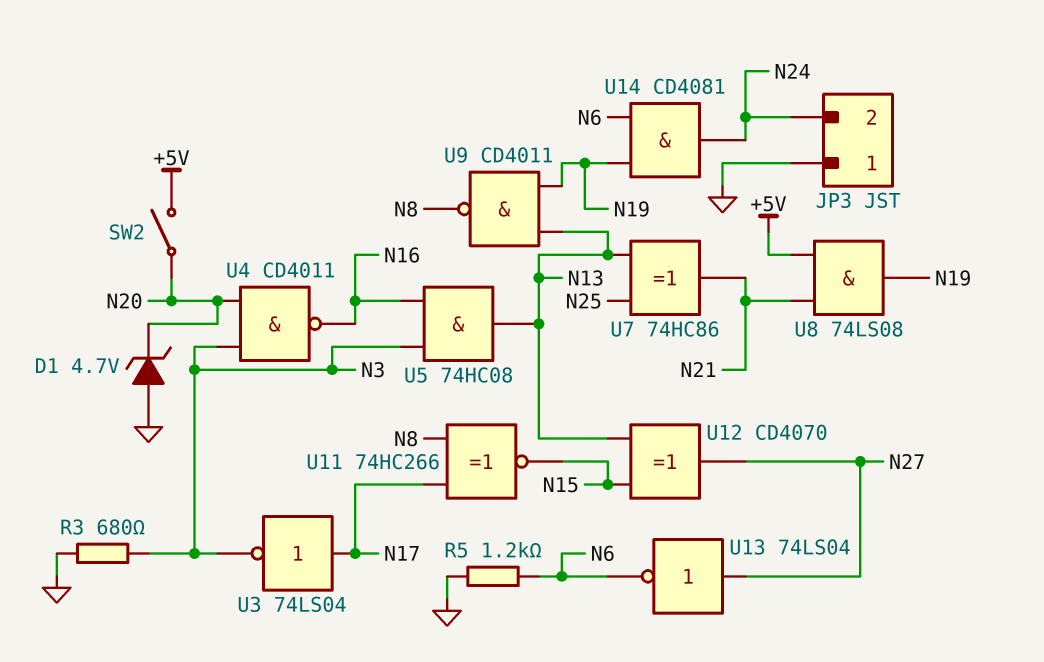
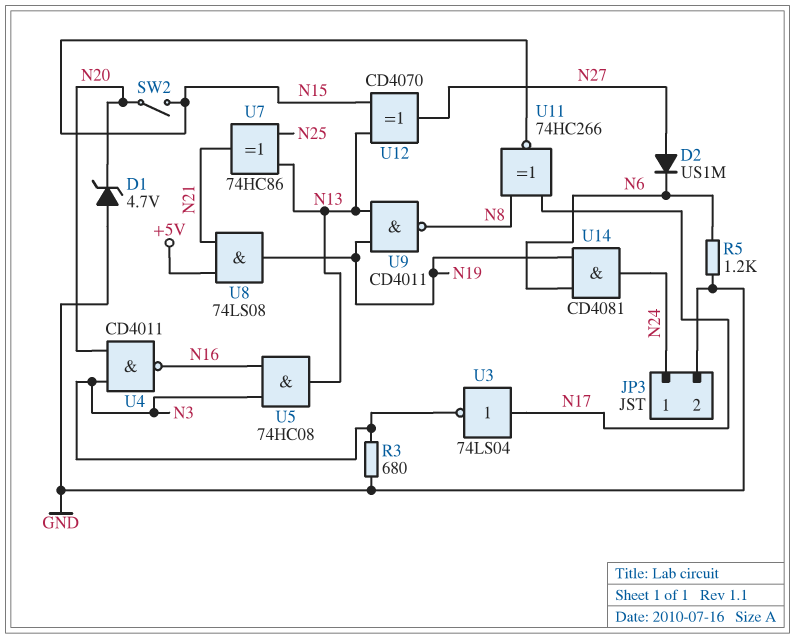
D2: none -> diode US1M (A N27, K N6)
JP3 pin 1: GND -> N24
JP3 pin 2: N24 -> GND
SW2: switch (+5V, N20) -> switch (N15, N20)
U13: NOT 74LS04 (in N27, out N6) -> none

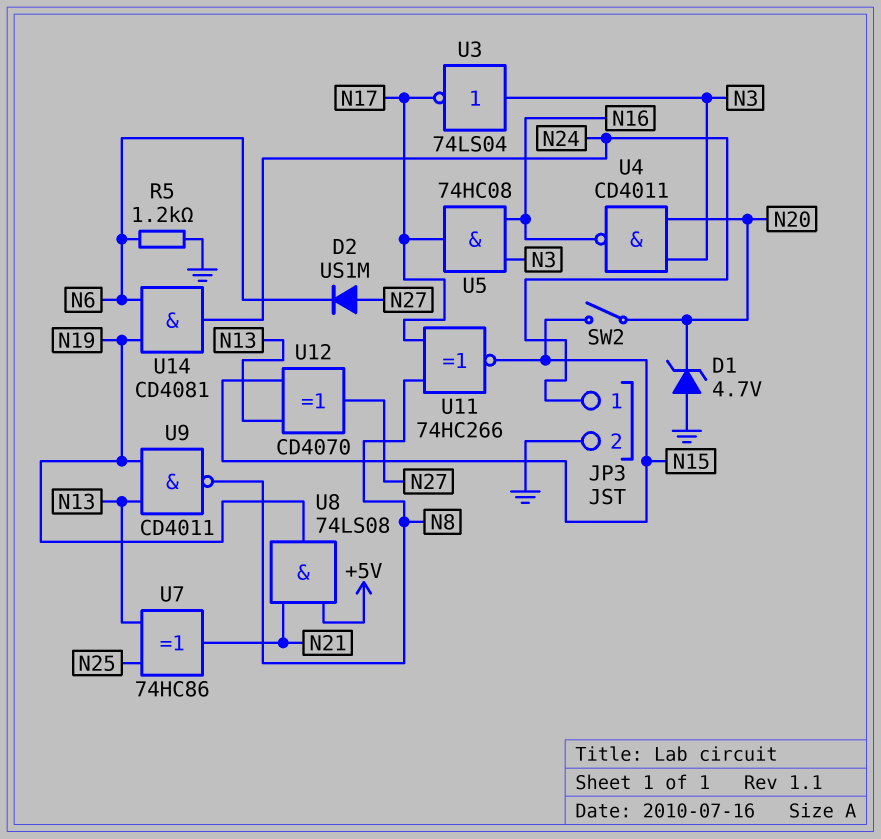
R3: 680 (GND, N3) -> none
U3: NOT 74LS04 (in N17, out N3) -> NOT 74LS04 (in N3, out N17)
U5: AND 74HC08 (in N3, in N16, out N13) -> AND 74HC08 (in N3, in N16, out N17)

